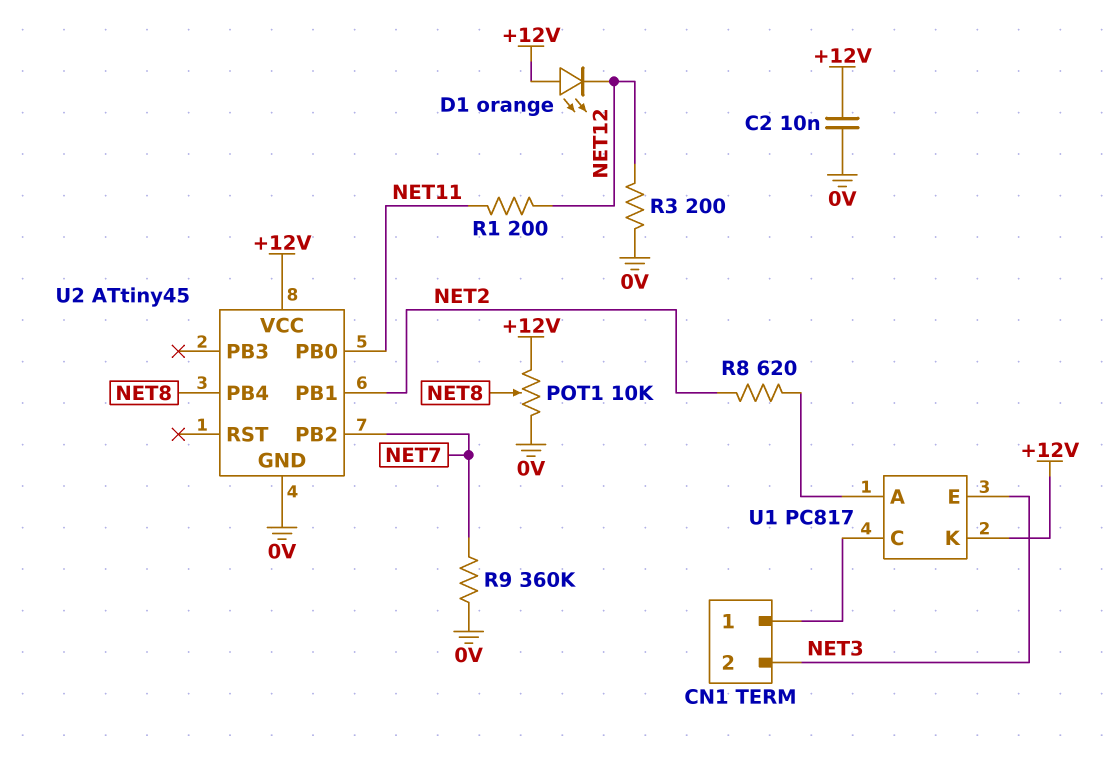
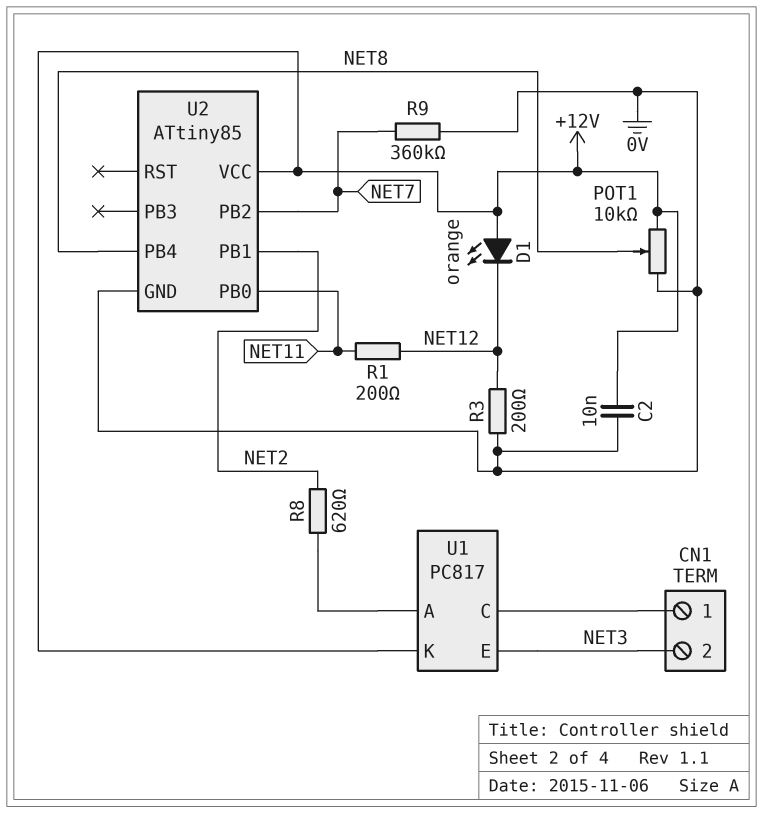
U2: ATtiny45 -> ATtiny85

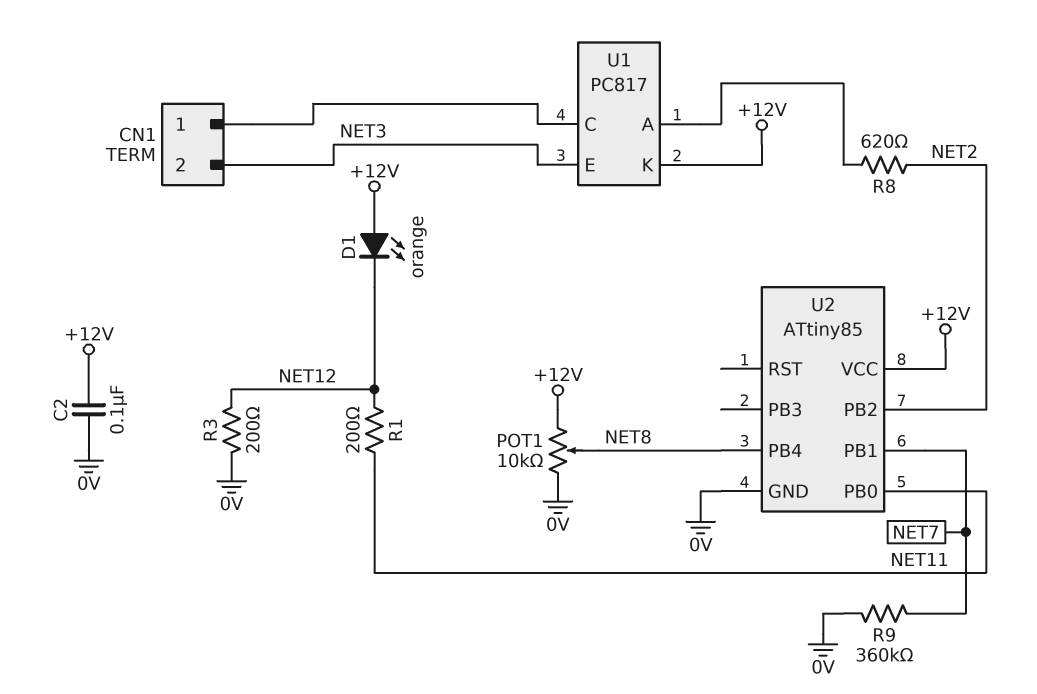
C2: 10nF (+12V, 0V) -> 100nF (+12V, 0V)
U2 pin PB1: NET2 -> NET7
U2 pin PB2: NET7 -> NET2

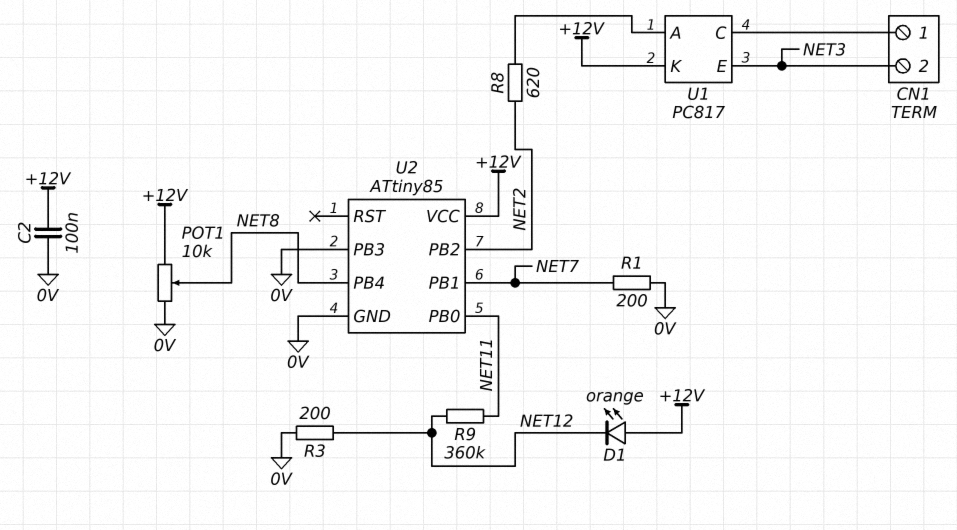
R1: 200 (NET11, NET12) -> 200 (0V, NET7)
R9: 360k (0V, NET7) -> 360k (NET11, NET12)
U2 pin PB3: none -> 0V

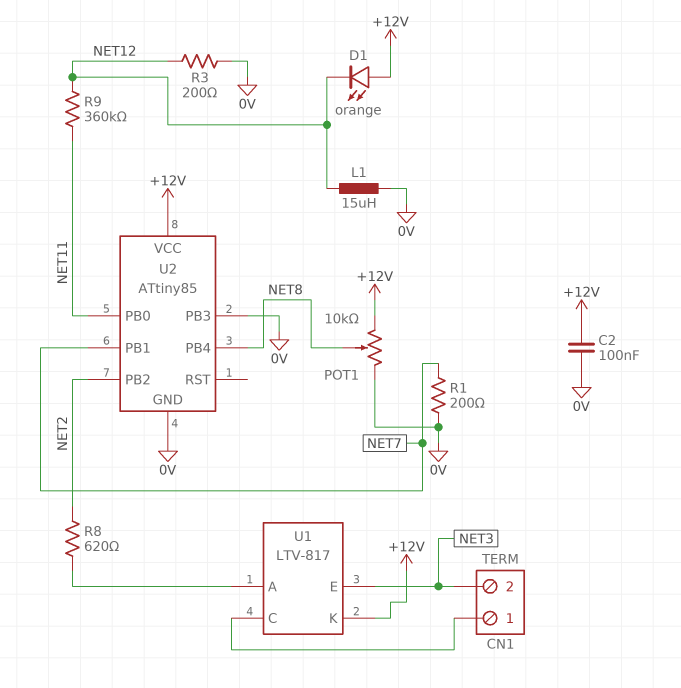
L1: none -> 15uH (0V, NET12)
U1: PC817 -> LTV-817

